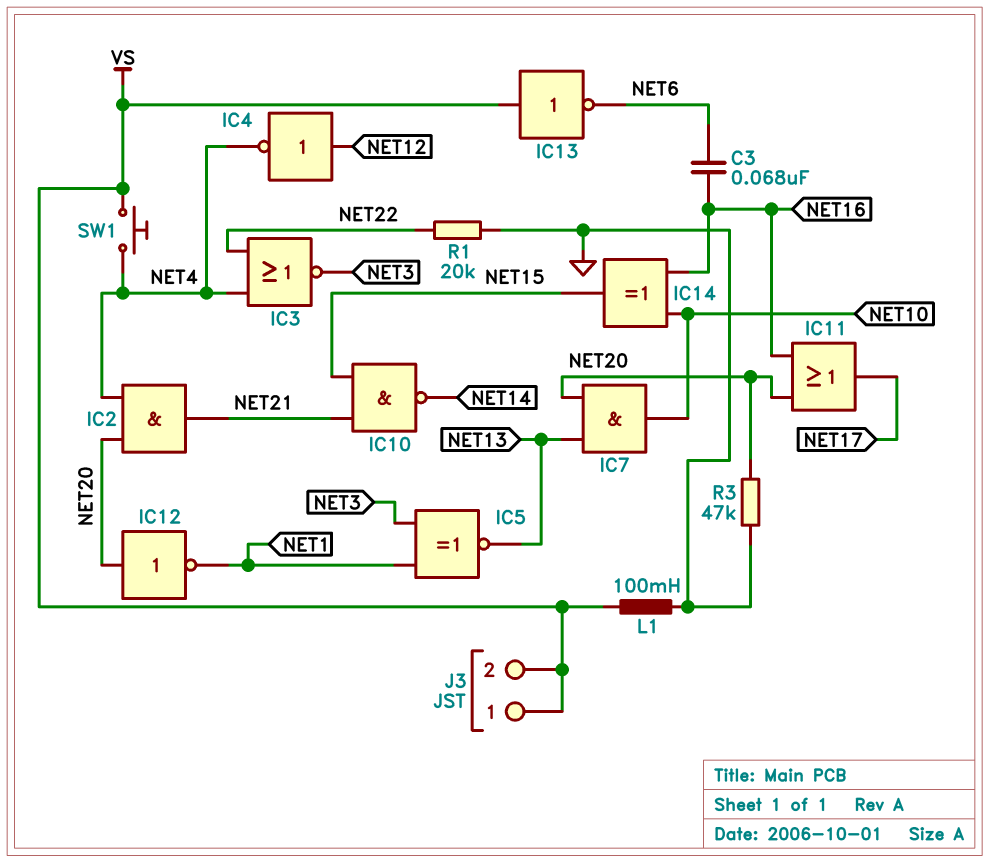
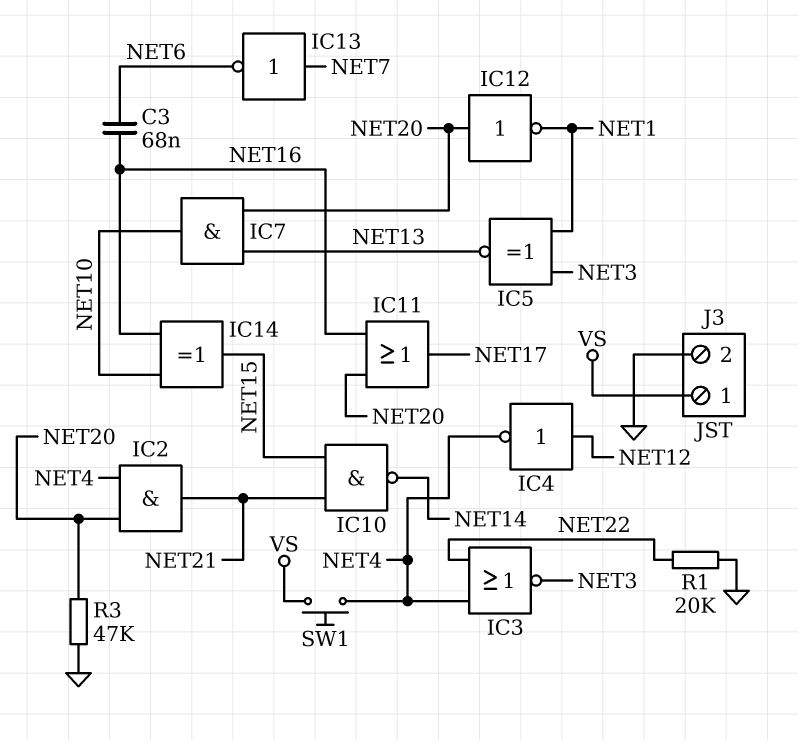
IC13: NOT (in VS, out NET6) -> NOT (in NET7, out NET6)
J3 pin 2: VS -> GND
L1: 100mH (GND, VS) -> none

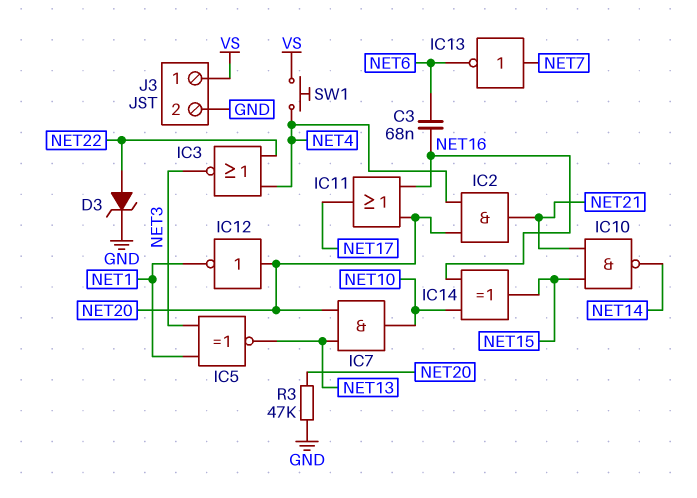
D3: none -> zener (A NET22, K GND)
IC4: NOT (in NET12, out NET4) -> none
R1: 20k (GND, NET22) -> none

